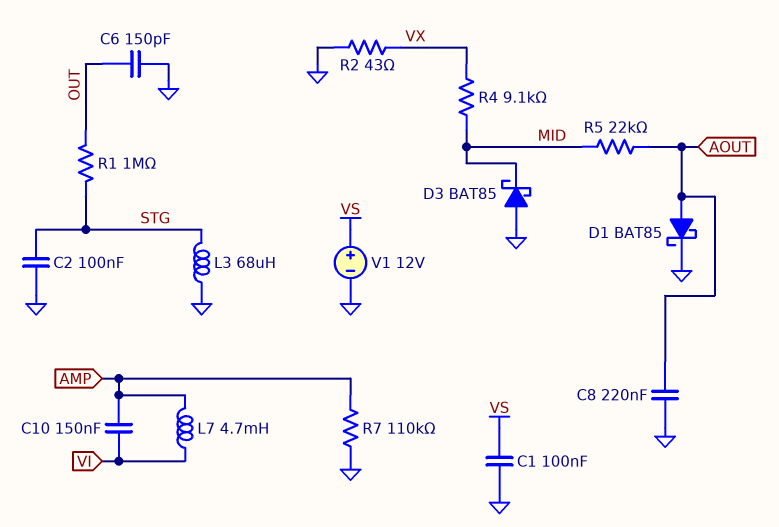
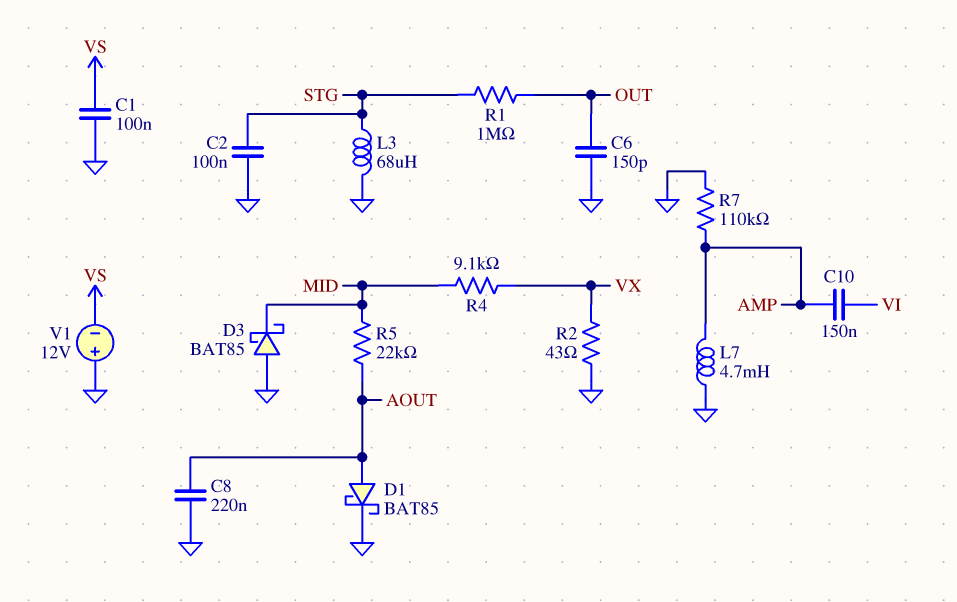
L7: 4.7mH (AMP, VI) -> 4.7mH (AMP, GND)
V1: 12V (plus VS, minus GND) -> 12V (plus GND, minus VS)

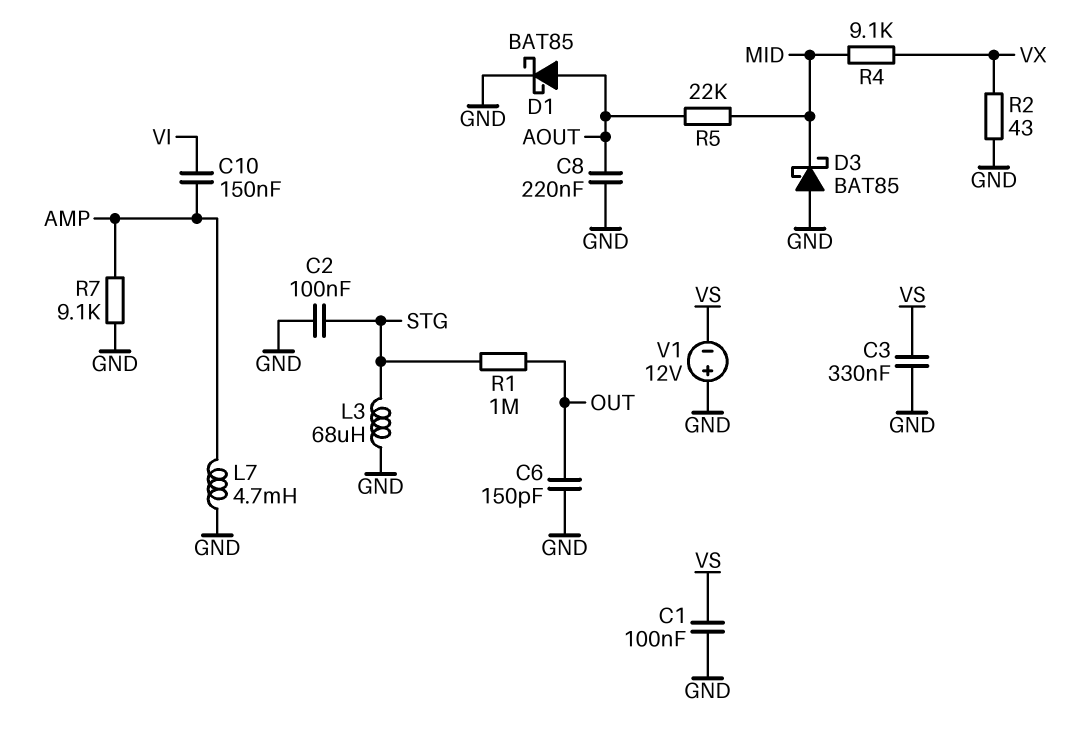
C3: none -> 330nF (GND, VS)
R7: 110k (AMP, GND) -> 9.1k (AMP, GND)

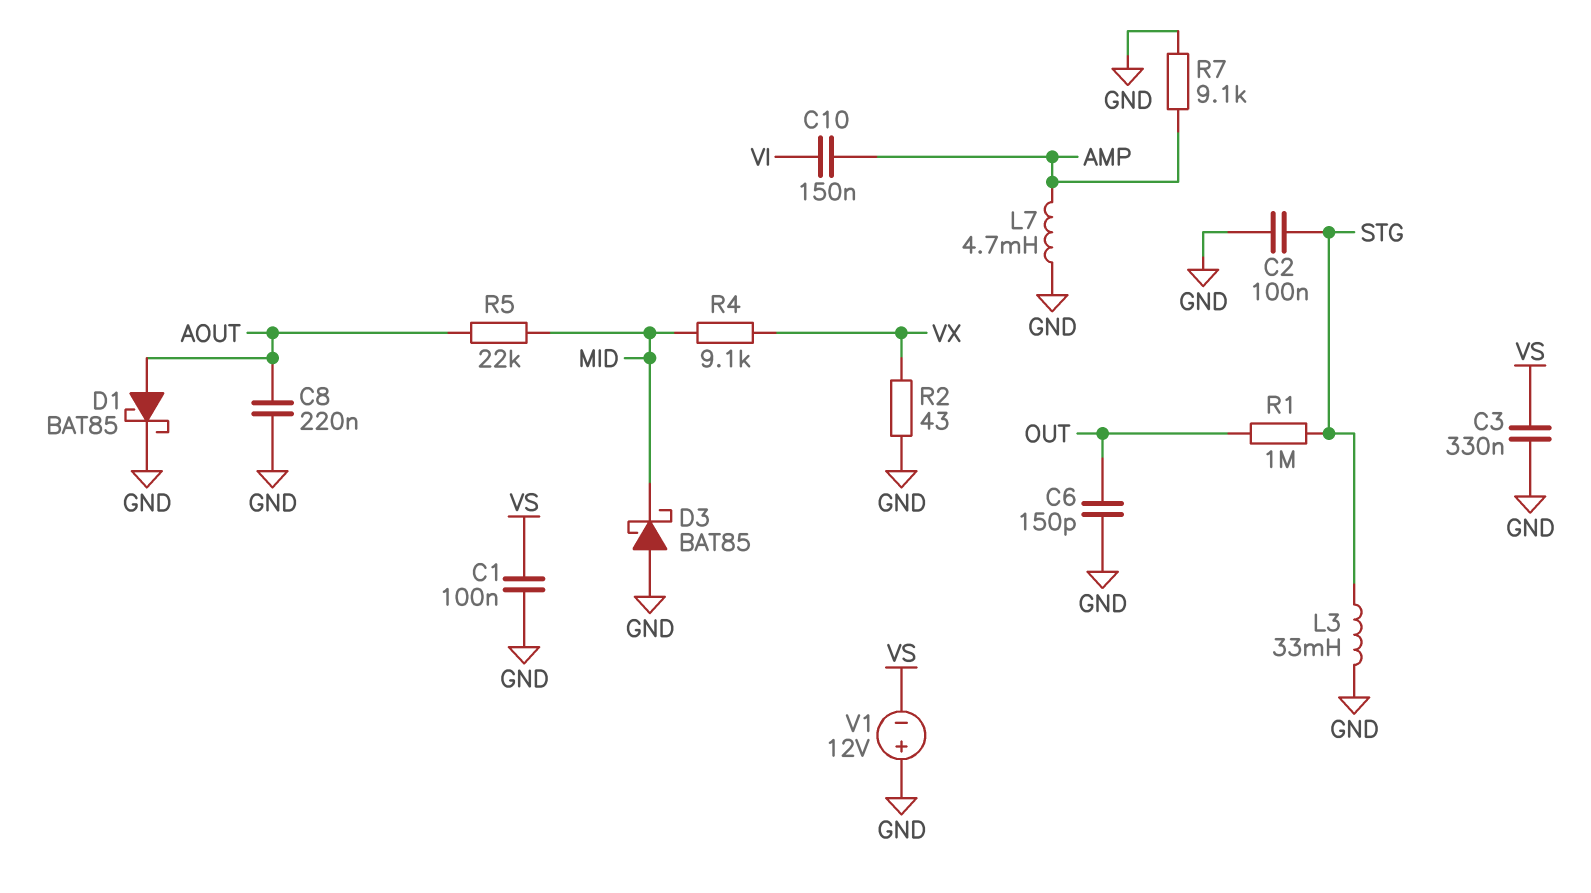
L3: 68uH (GND, STG) -> 33mH (GND, STG)

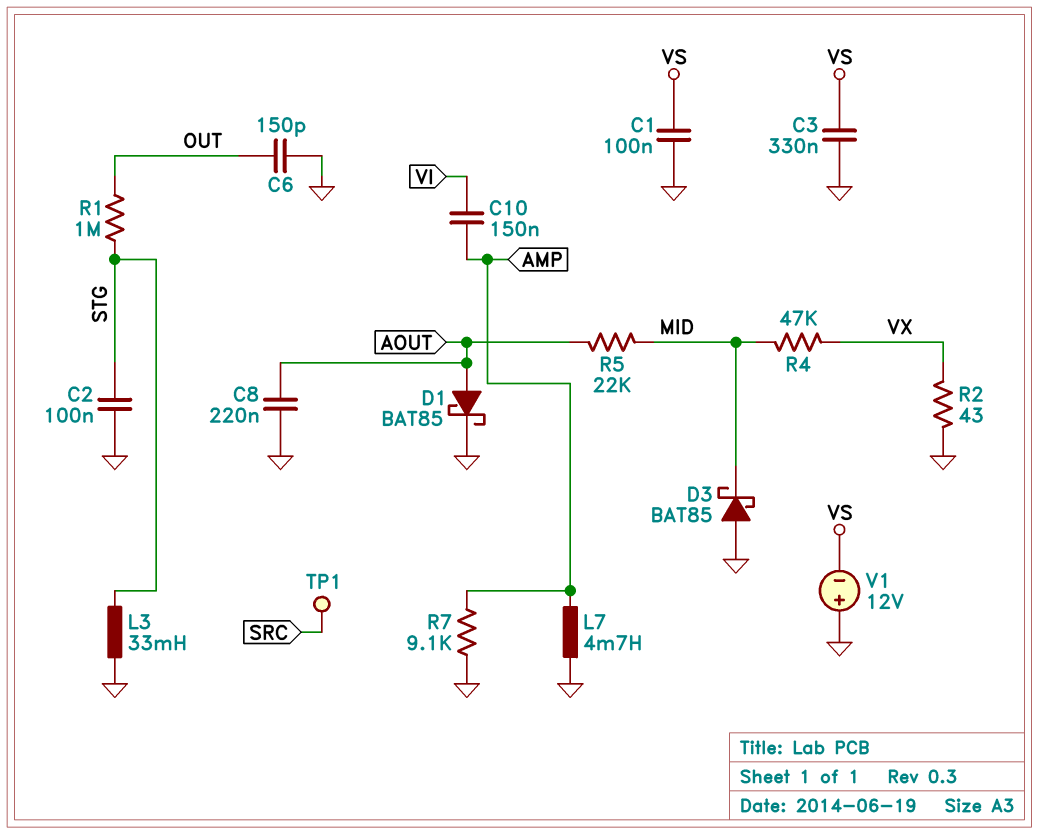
R4: 9.1k (MID, VX) -> 47k (MID, VX)
TP1: none -> test point (SRC)

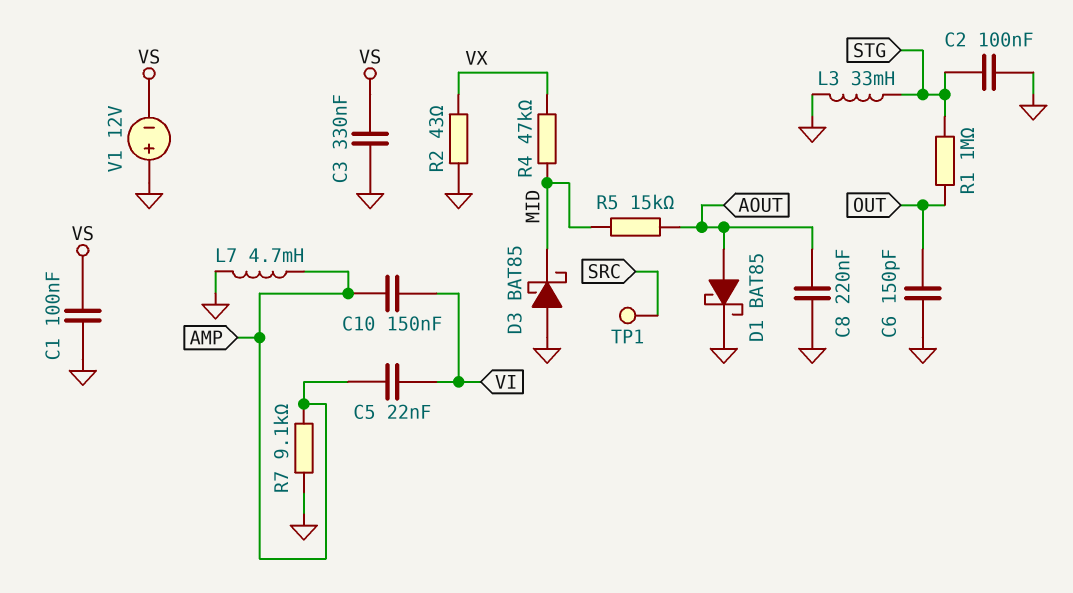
C5: none -> 22nF (AMP, VI)
R5: 22k (AOUT, MID) -> 15k (AOUT, MID)

